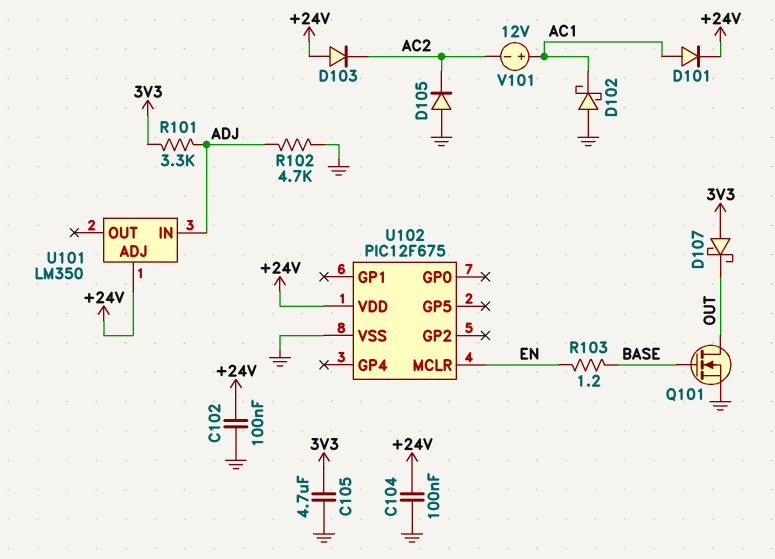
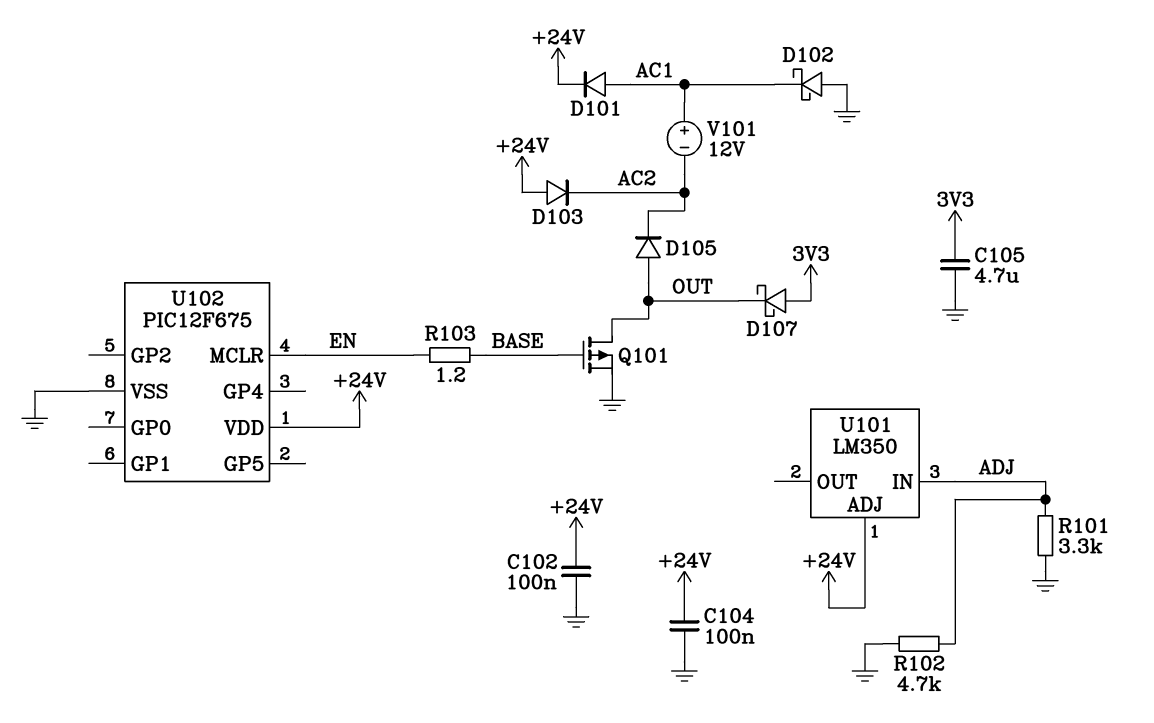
D105: diode (A GND, K AC2) -> diode (A OUT, K AC2)
Q101: NMOS (G BASE, D OUT, S GND) -> PMOS (G BASE, D OUT, S GND)
R101: 3.3k (3V3, ADJ) -> 3.3k (ADJ, GND)

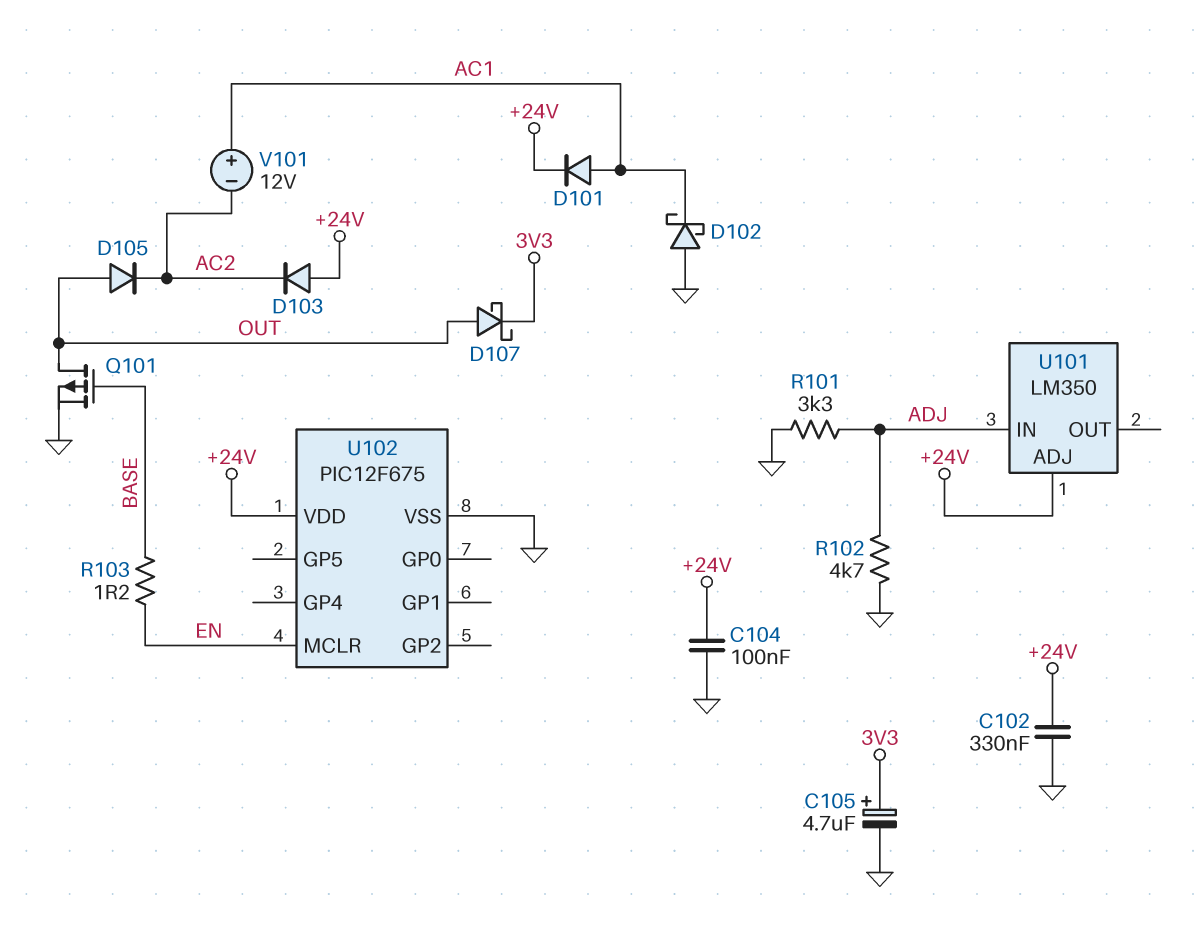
C102: 100nF (+24V, GND) -> 330nF (+24V, GND)
C105: 4.7uF (3V3, GND) -> 4.7uF (plus 3V3, minus GND)
D107: schottky (A 3V3, K OUT) -> schottky (A OUT, K 3V3)

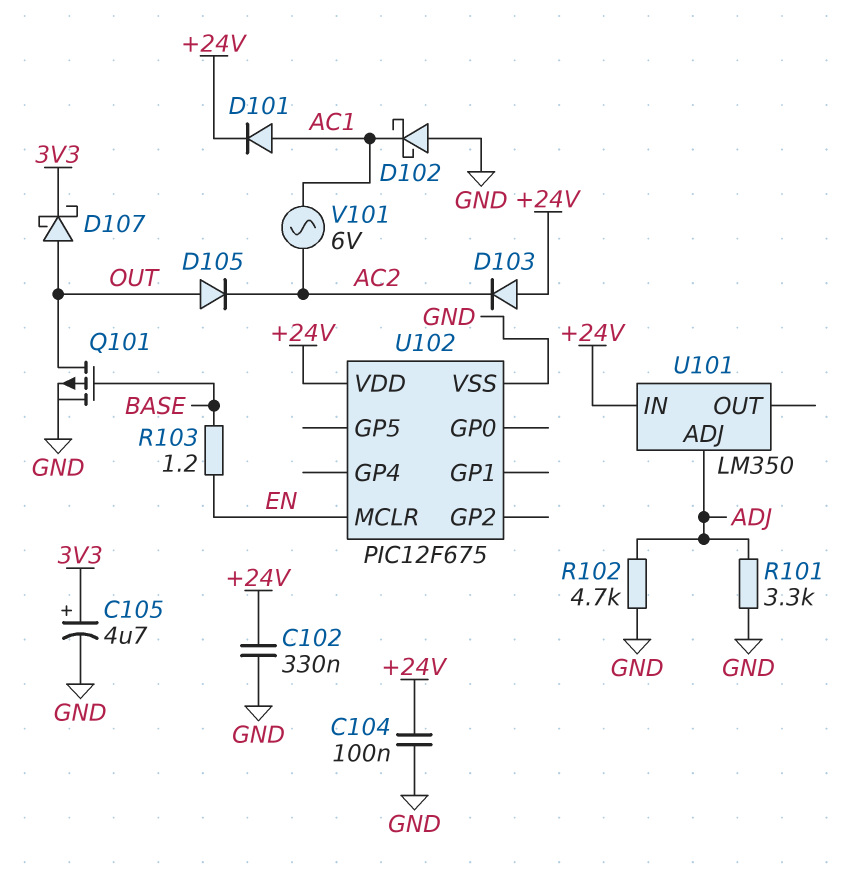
U101 pin ADJ: +24V -> ADJ
U101 pin IN: ADJ -> +24V
V101: 12V (plus AC1, minus AC2) -> AC 6V (AC1, AC2)

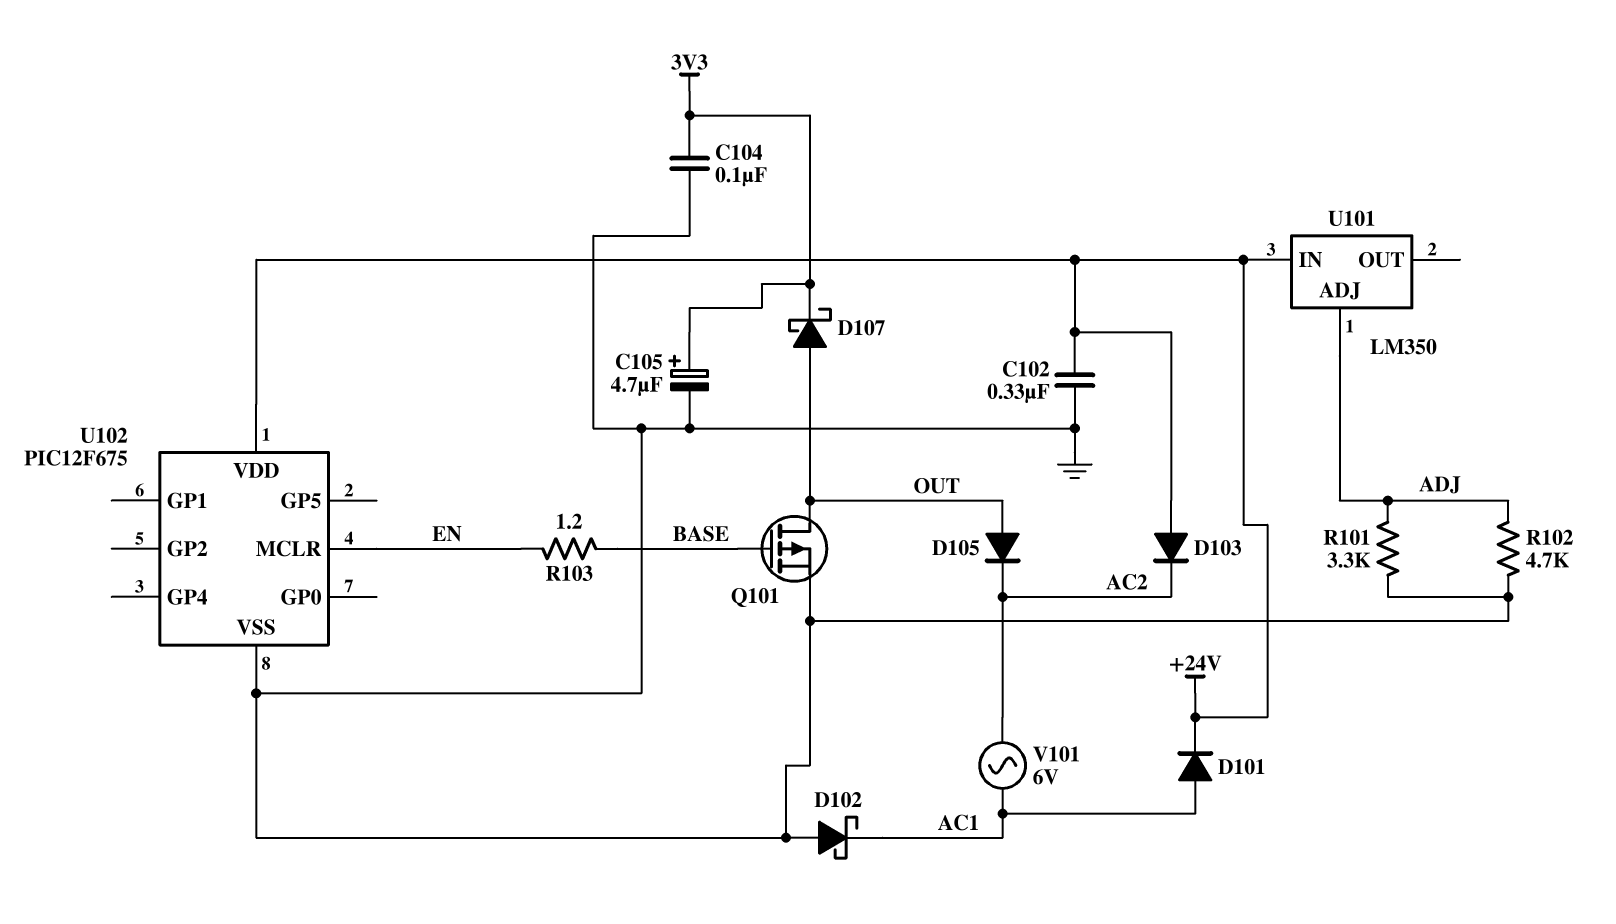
C104: 100nF (+24V, GND) -> 100nF (3V3, GND)

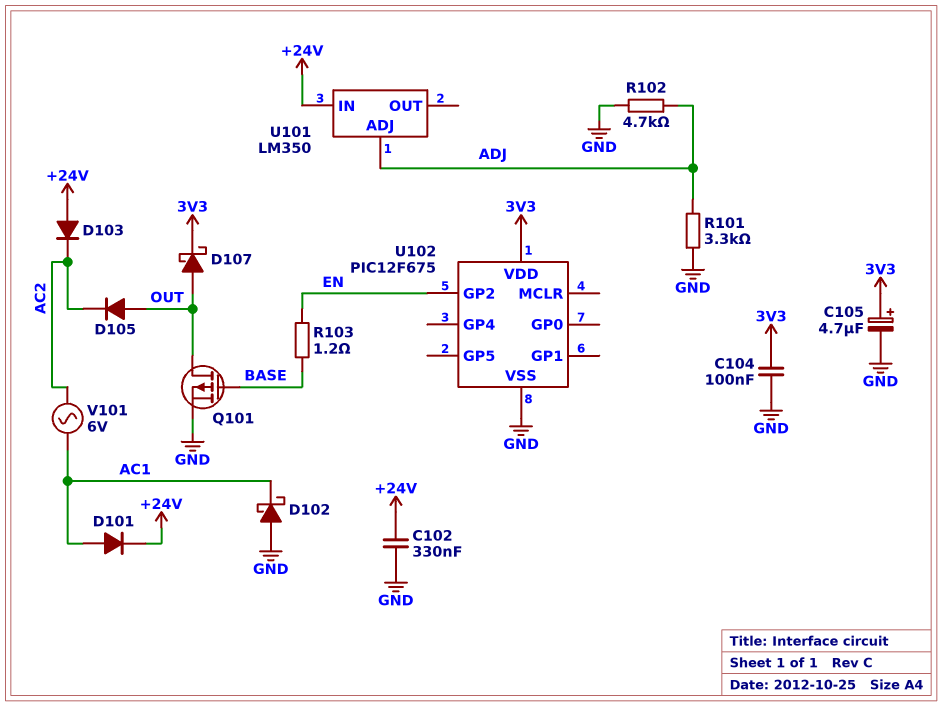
U102 pin GP2: none -> EN
U102 pin MCLR: EN -> none
U102 pin VDD: +24V -> 3V3

